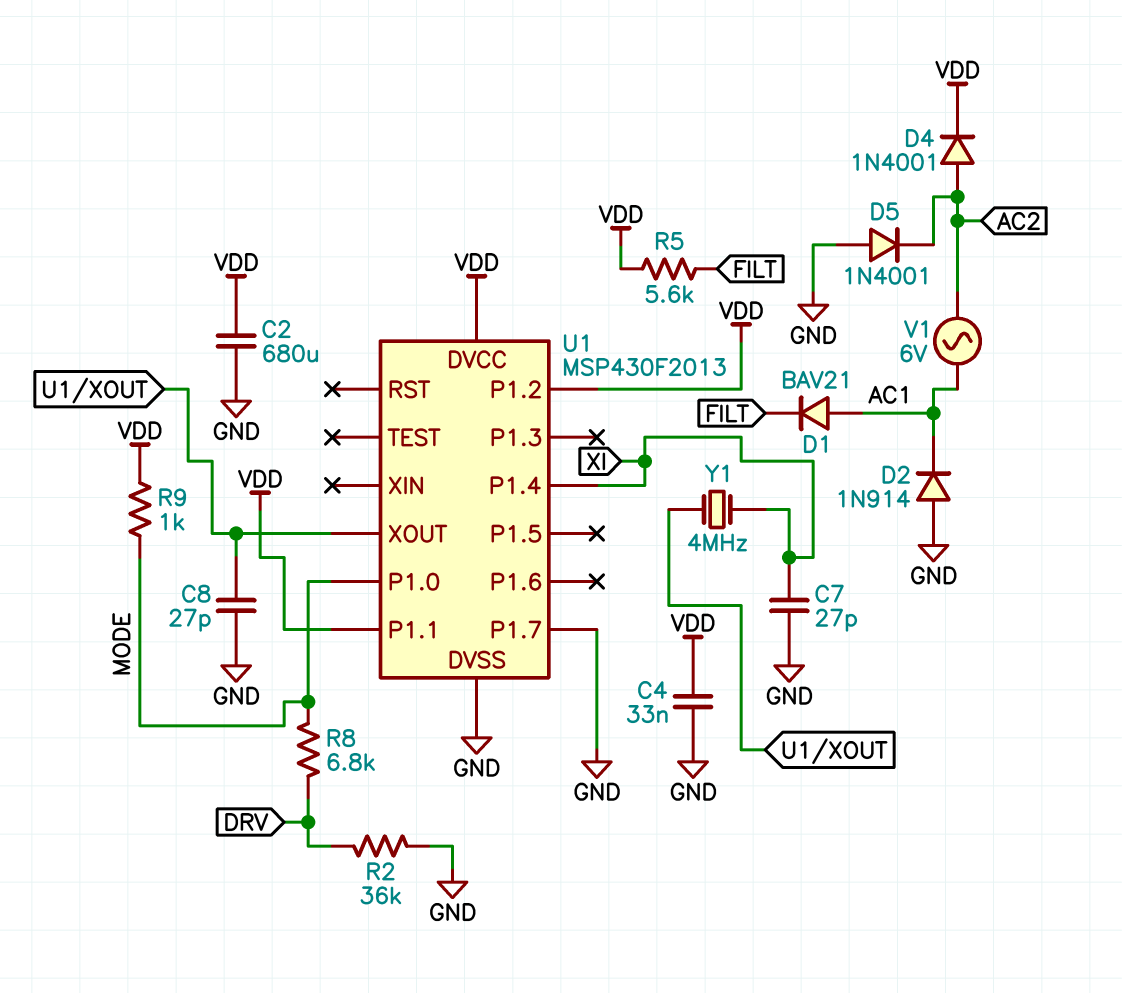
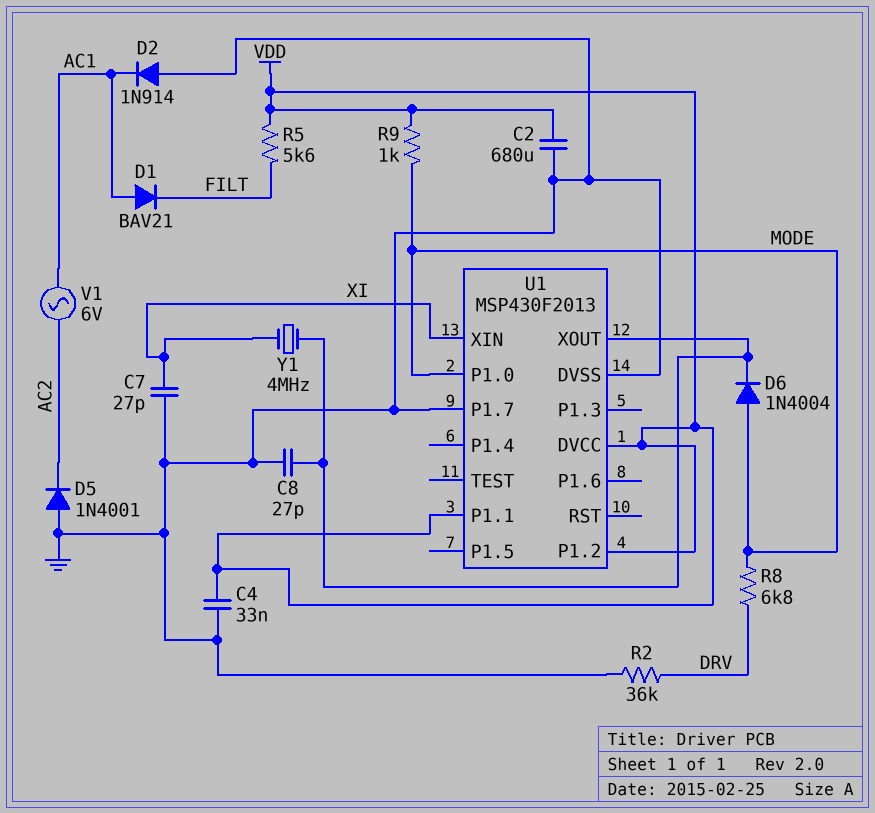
D4: diode 1N4001 (A AC2, K VDD) -> none
D6: none -> diode 1N4004 (A MODE, K U1/XOUT)
U1 pin P1.4: XI -> none
U1 pin XIN: none -> XI

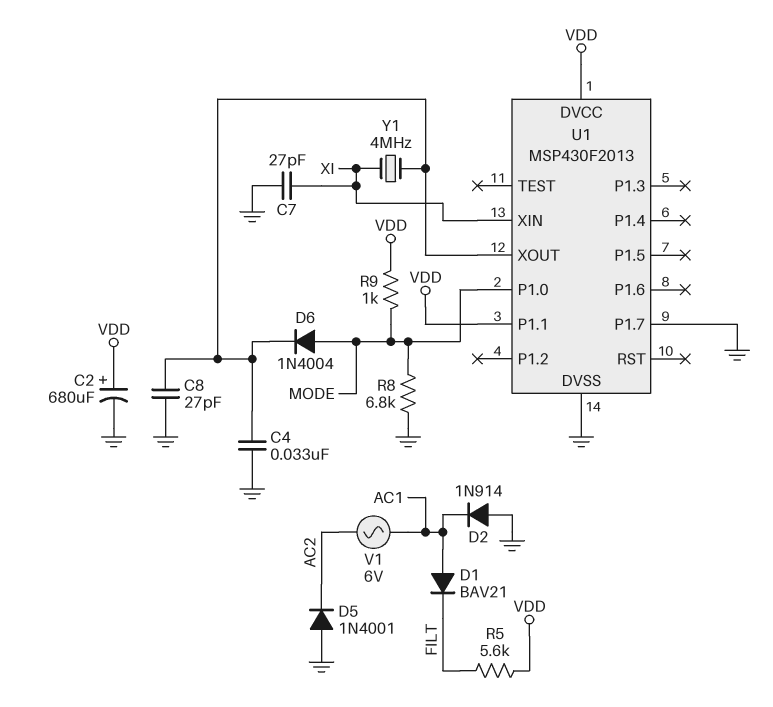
C2: 680uF (GND, VDD) -> 680uF (plus VDD, minus GND)
C4: 33nF (GND, VDD) -> 33nF (GND, U1/XOUT)
R2: 36k (DRV, GND) -> none
R8: 6.8k (DRV, MODE) -> 6.8k (GND, MODE)
U1 pin P1.2: VDD -> none

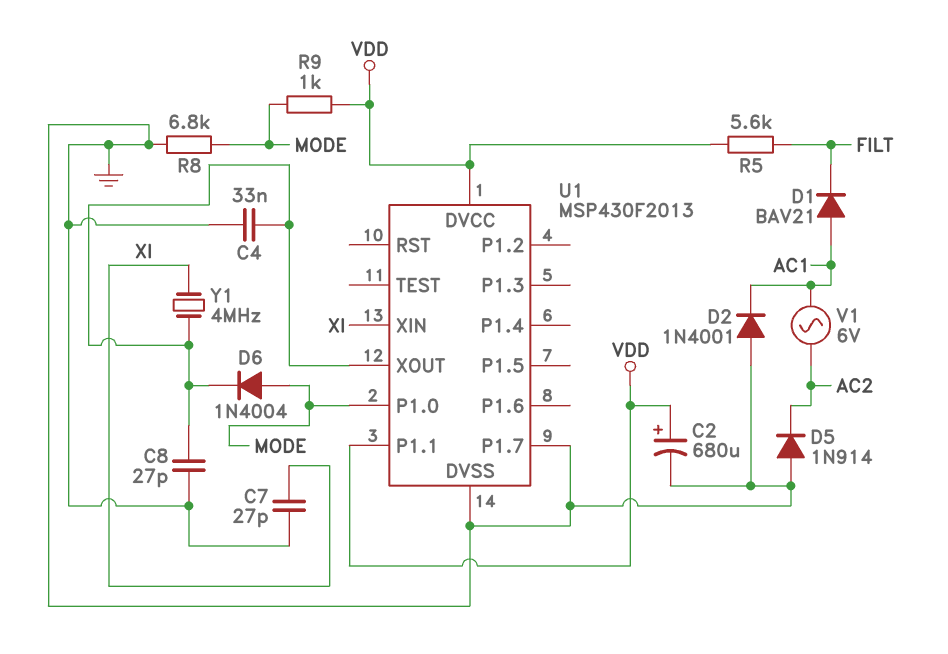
D2: diode 1N914 (A GND, K AC1) -> diode 1N4001 (A GND, K AC1)
D5: diode 1N4001 (A GND, K AC2) -> diode 1N914 (A GND, K AC2)

